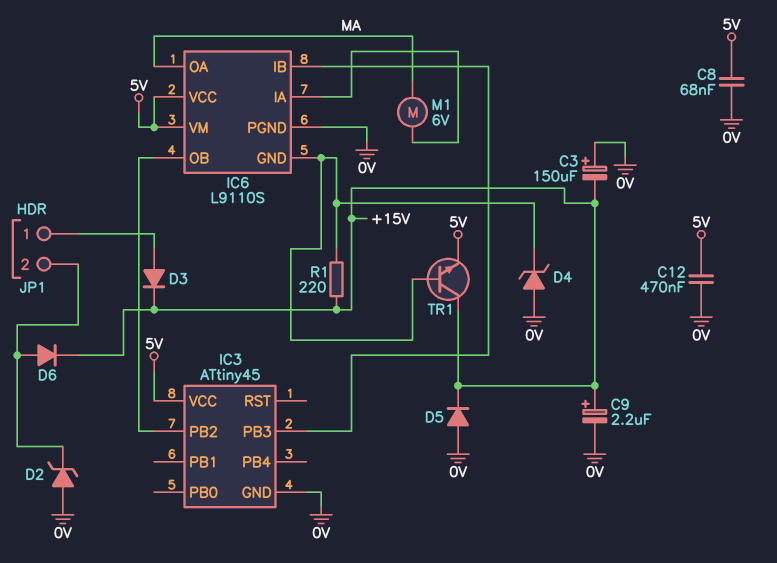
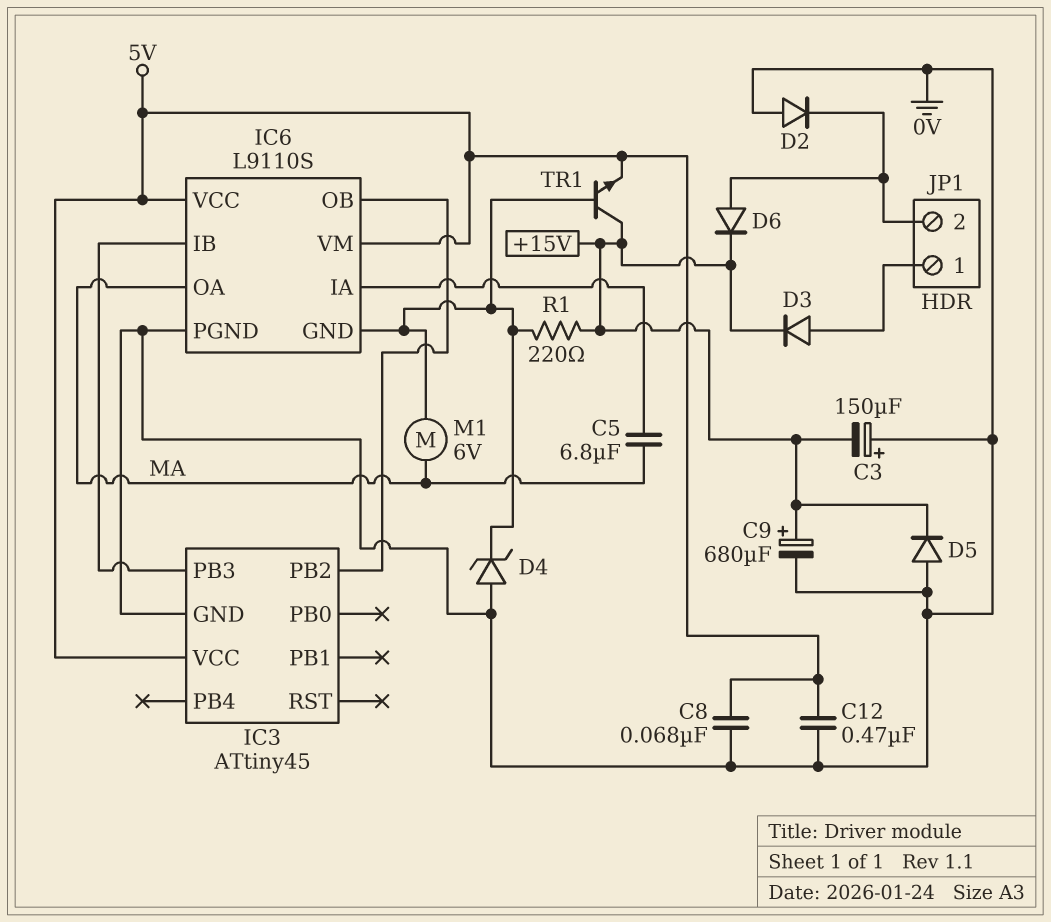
C5: none -> 6.8uF (IC6/IA, MA)
C9: 2.2uF (plus +15V, minus 0V) -> 680uF (plus +15V, minus 0V)
D2: zener (A 0V, K JP1/2) -> diode (A 0V, K JP1/2)
M1: motor 6V (IC6/IA, MA) -> motor 6V (IC6/GND, MA)

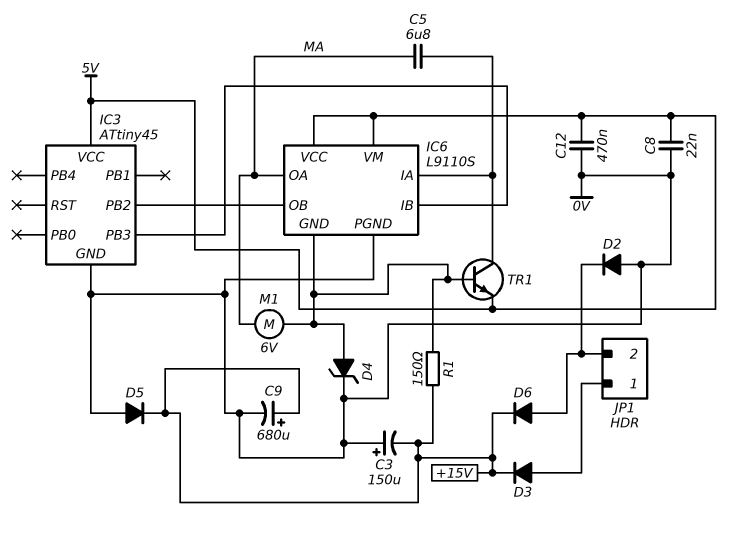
C8: 68nF (0V, 5V) -> 22nF (0V, 5V)
D4: zener (A 0V, K IC6/GND) -> zener (A IC6/GND, K 0V)
R1: 220 (+15V, IC6/GND) -> 150 (+15V, IC6/GND)
TR1: NPN (B IC6/GND, C +15V, E 5V) -> NPN (B IC6/GND, C IC6/IA, E 5V)

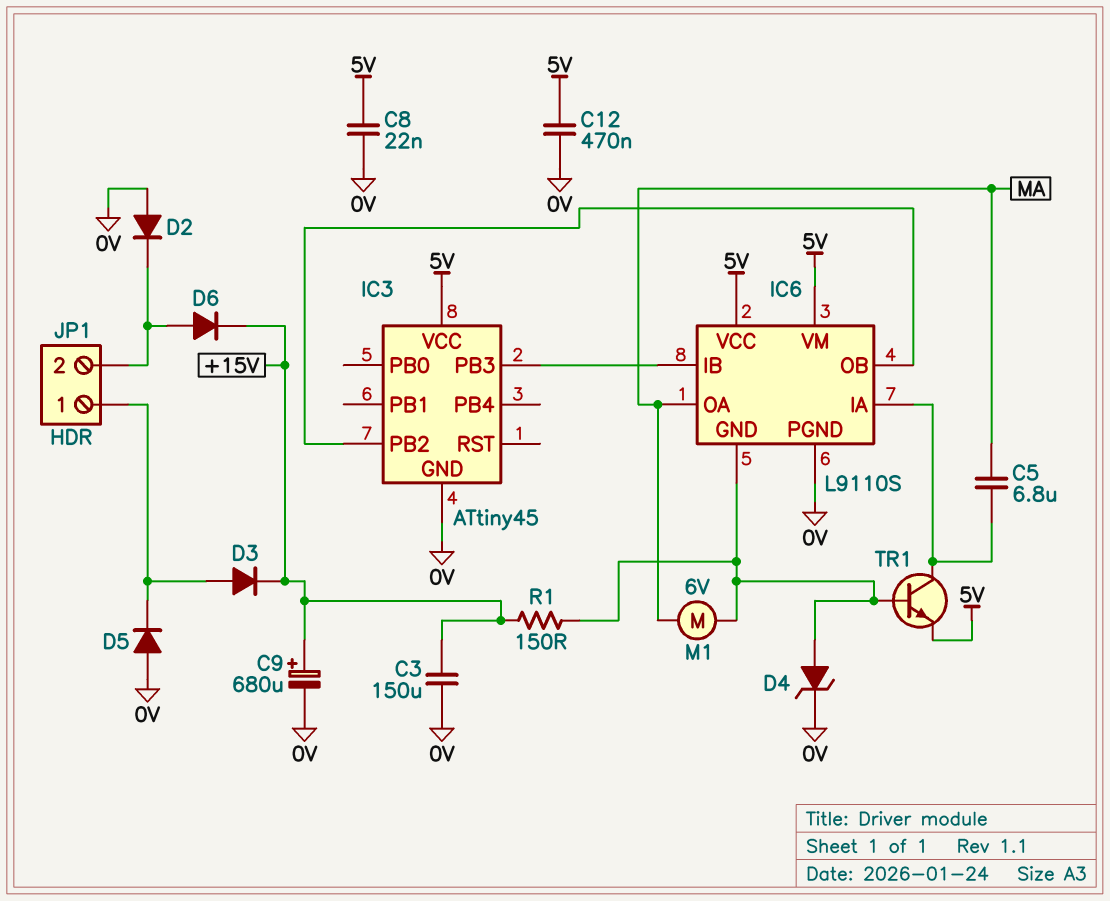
C3: 150uF (plus 0V, minus +15V) -> 150uF (+15V, 0V)
D5: diode (A 0V, K +15V) -> diode (A 0V, K JP1/1)

